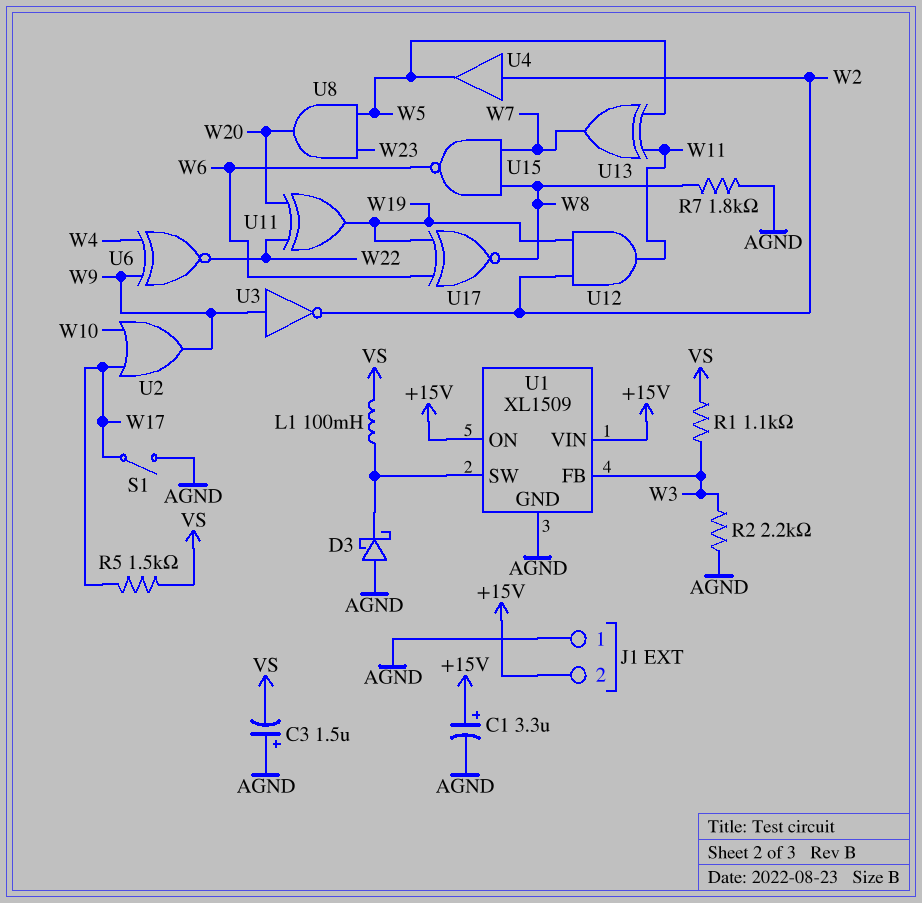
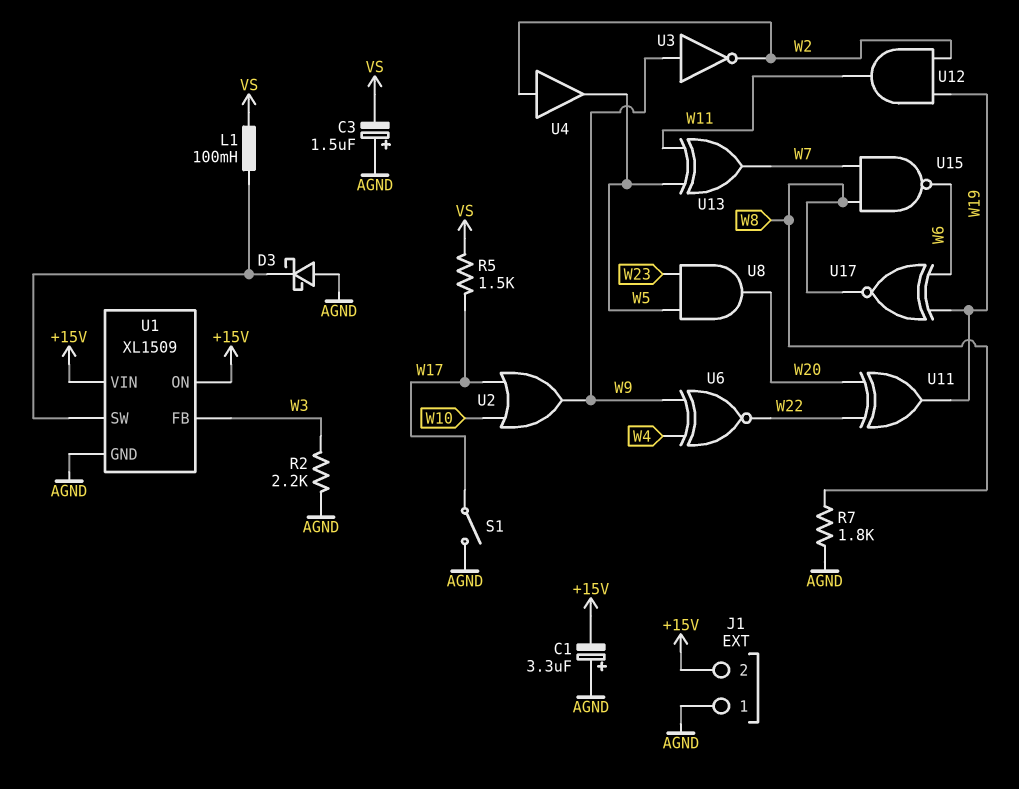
C1: 3.3uF (plus +15V, minus AGND) -> 3.3uF (plus AGND, minus +15V)
R1: 1.1k (VS, W3) -> none

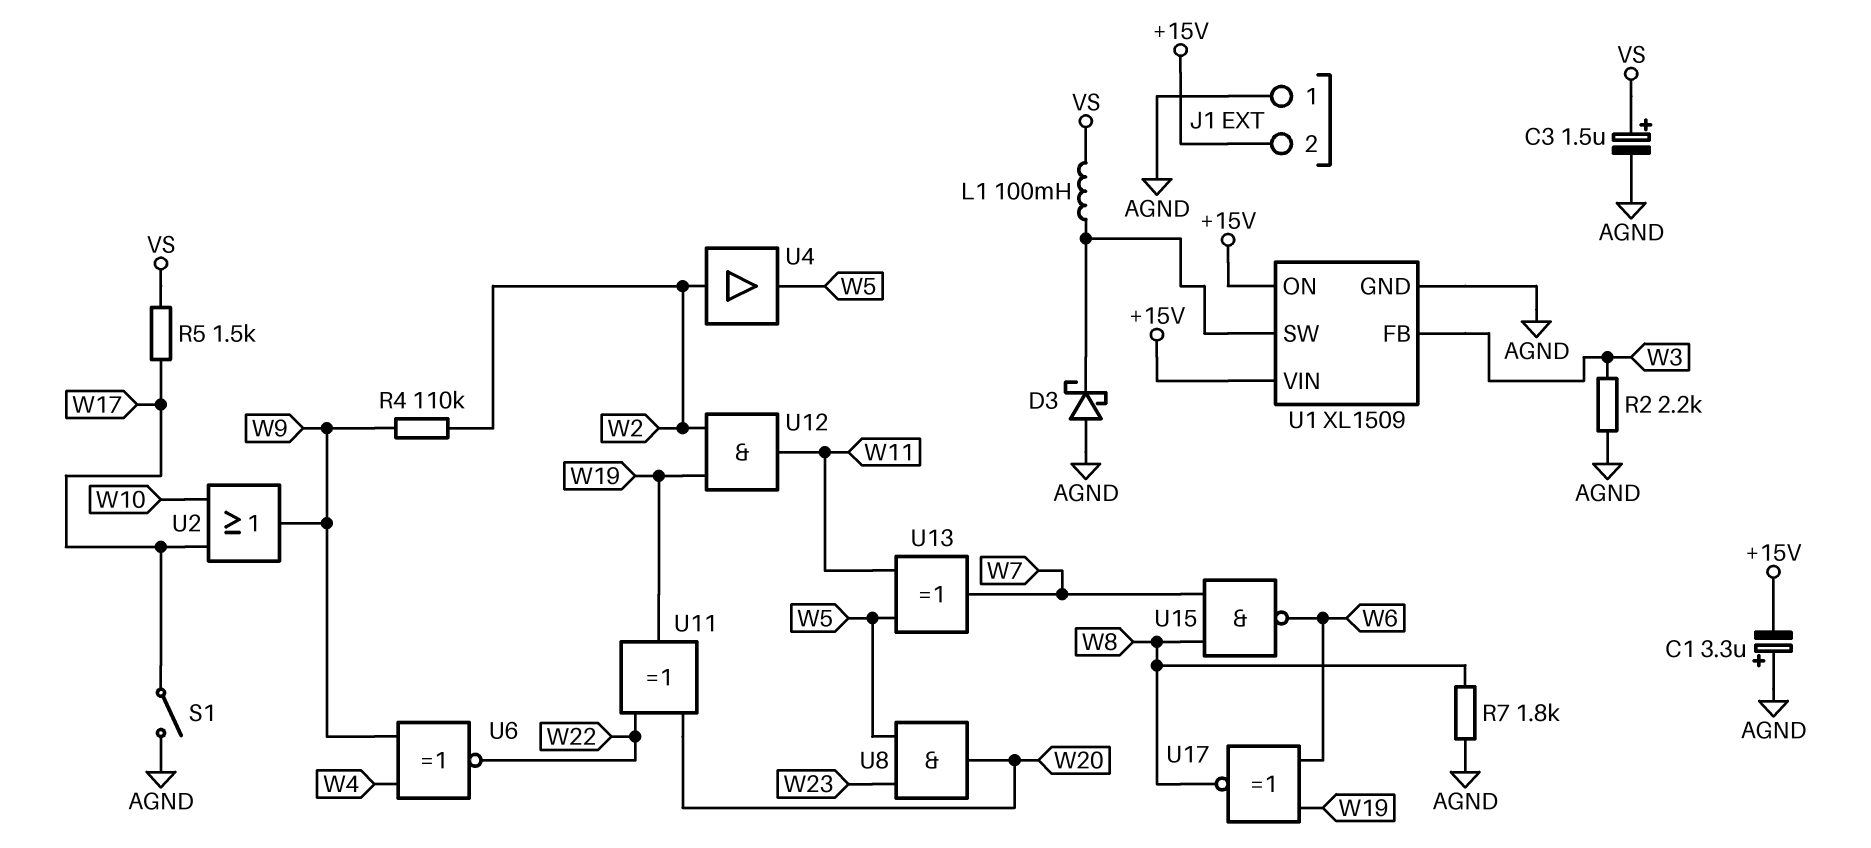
C3: 1.5uF (plus AGND, minus VS) -> 1.5uF (plus VS, minus AGND)
R4: none -> 110k (W2, W9)
U3: NOT (in W9, out W2) -> none

